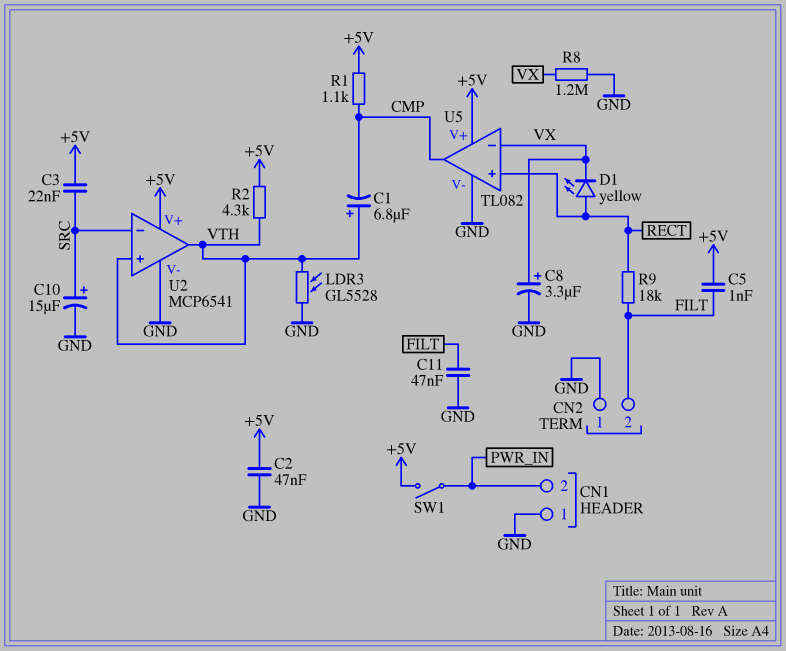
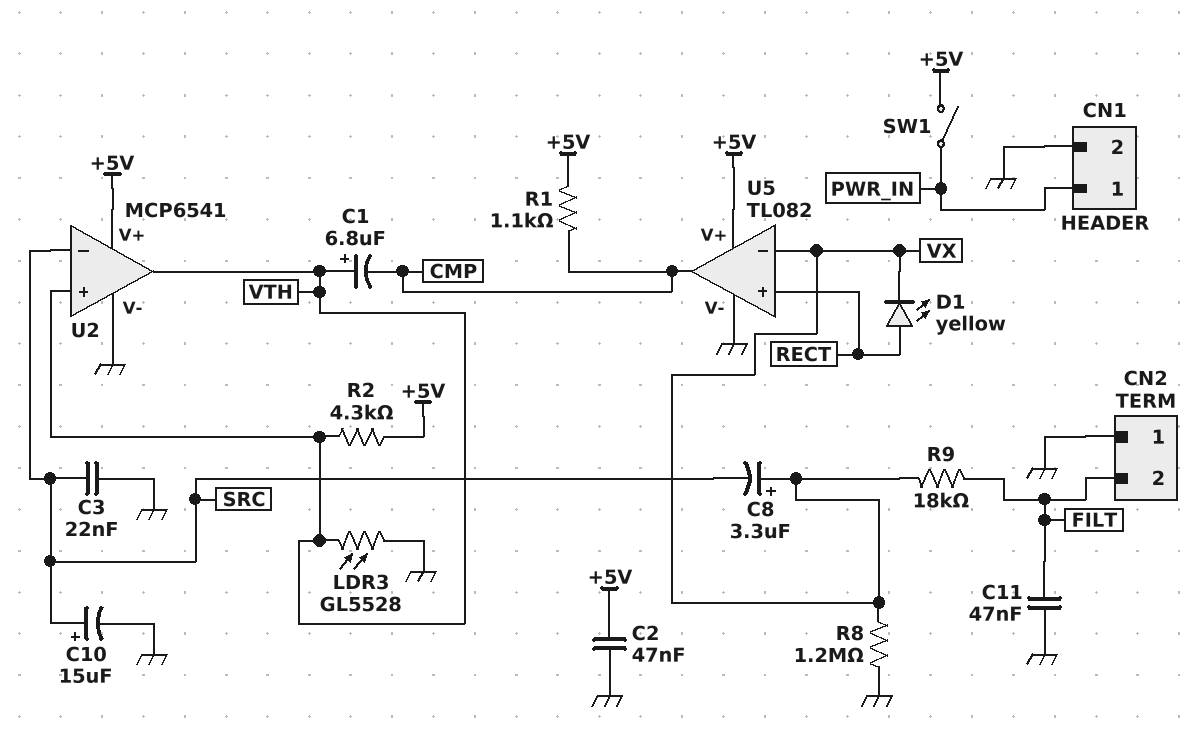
C3: 22nF (+5V, SRC) -> 22nF (GND, SRC)
C5: 1nF (+5V, FILT) -> none
C8: 3.3uF (plus VX, minus GND) -> 3.3uF (plus VX, minus SRC)
CN1 pin 1: GND -> PWR_IN
CN1 pin 2: PWR_IN -> GND
R9: 18k (FILT, RECT) -> 18k (FILT, VX)

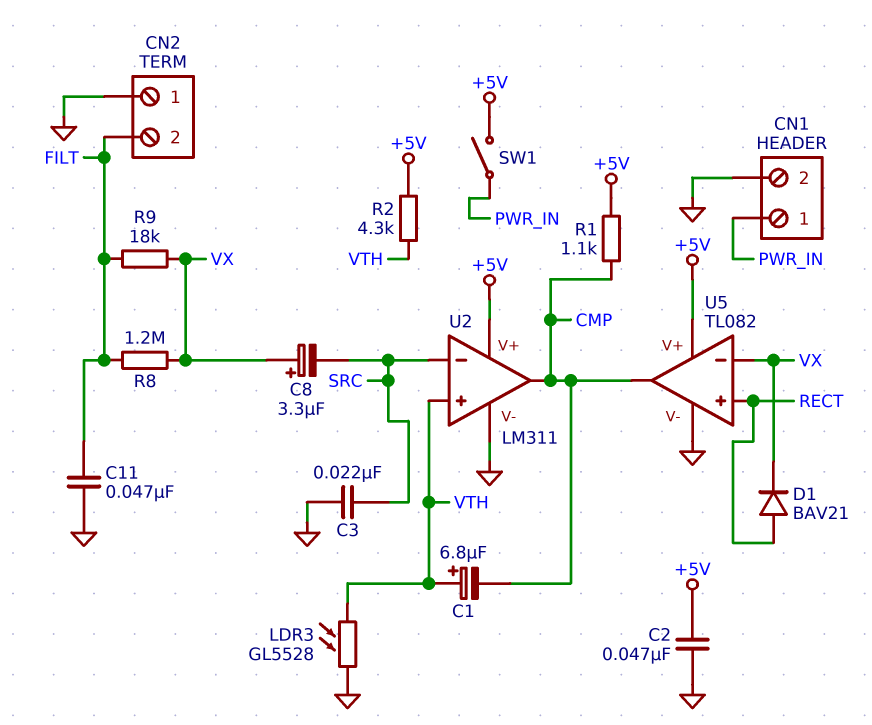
C10: 15uF (plus SRC, minus GND) -> none
D1: LED yellow (A RECT, K VX) -> diode BAV21 (A RECT, K VX)
R8: 1.2M (GND, VX) -> 1.2M (FILT, VX)
U2: MCP6541 -> LM311
U2 pin out: VTH -> CMP

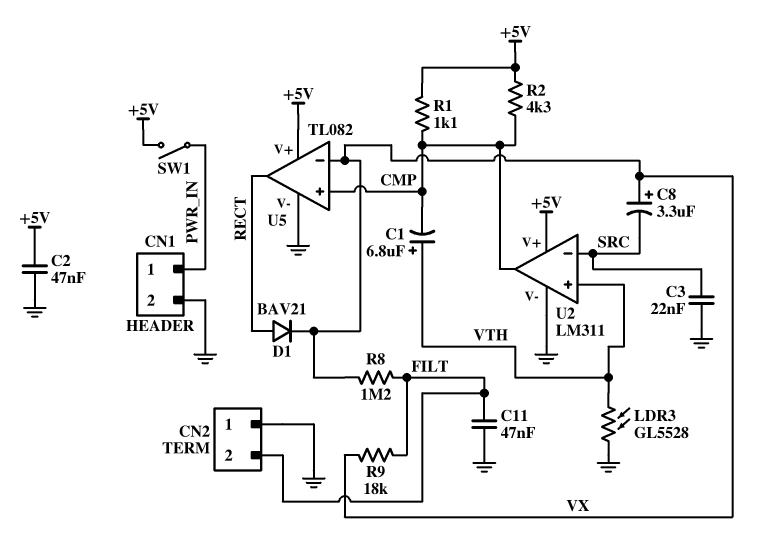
R2: 4.3k (+5V, VTH) -> 4.3k (+5V, CMP)
U5 pin in+: RECT -> CMP
U5 pin out: CMP -> RECT

